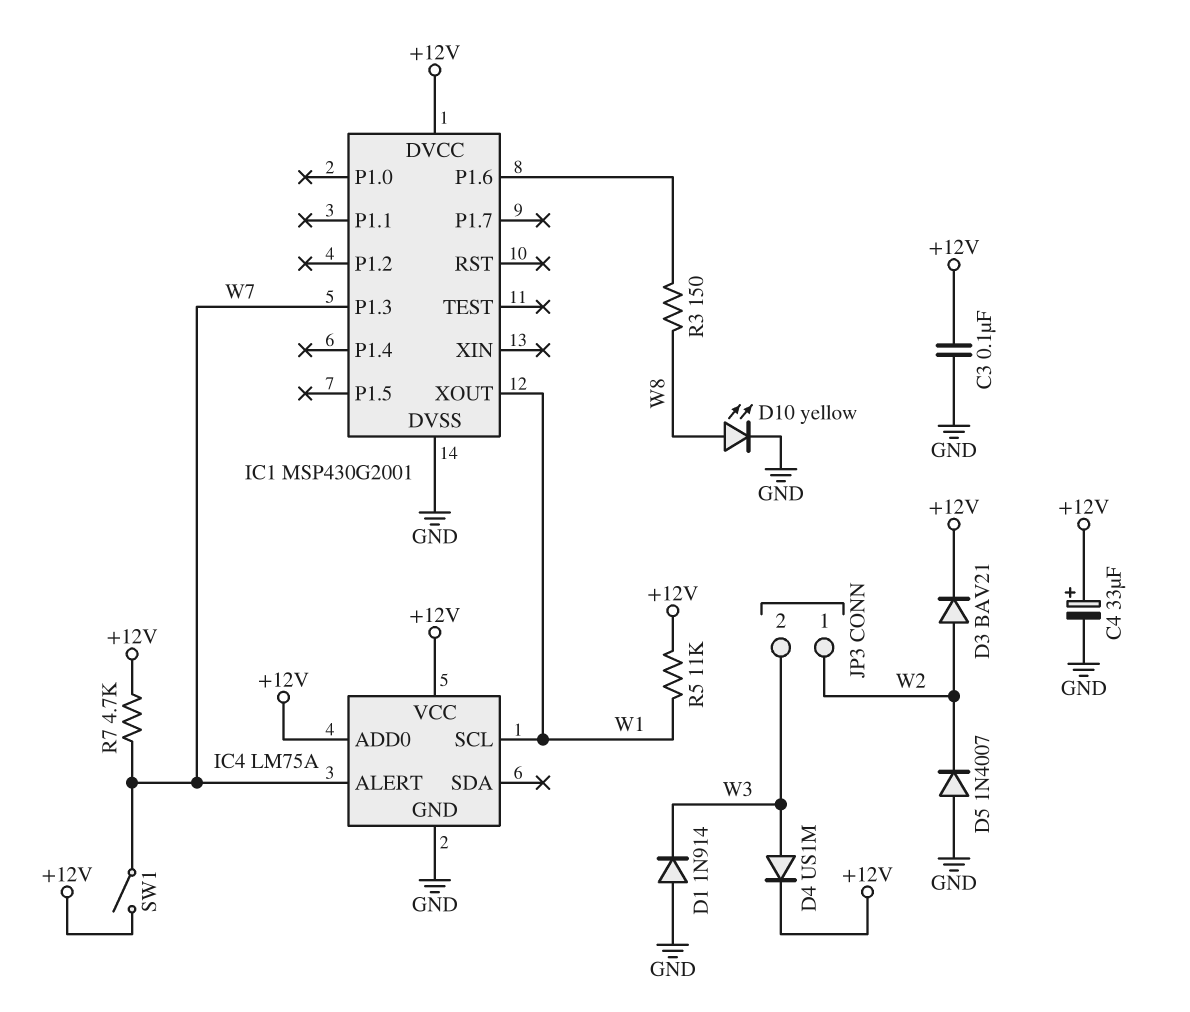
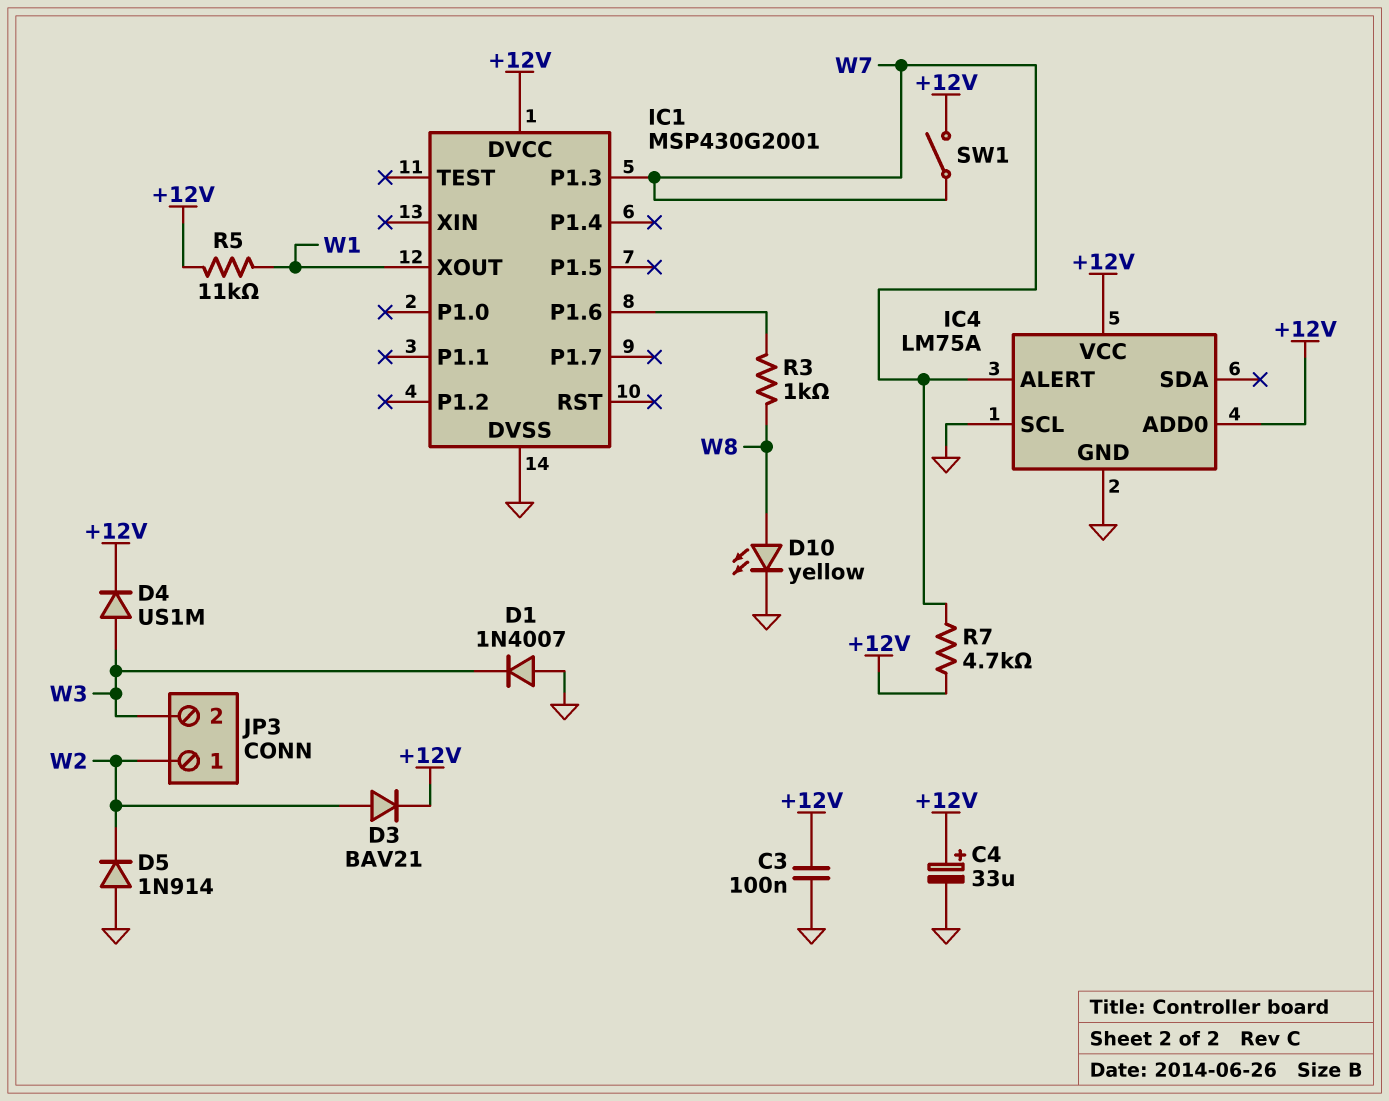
D1: diode 1N914 (A GND, K W3) -> diode 1N4007 (A GND, K W3)
D5: diode 1N4007 (A GND, K W2) -> diode 1N914 (A GND, K W2)
IC4 pin SCL: W1 -> GND
R3: 150 (IC1/P1.6, W8) -> 1k (IC1/P1.6, W8)

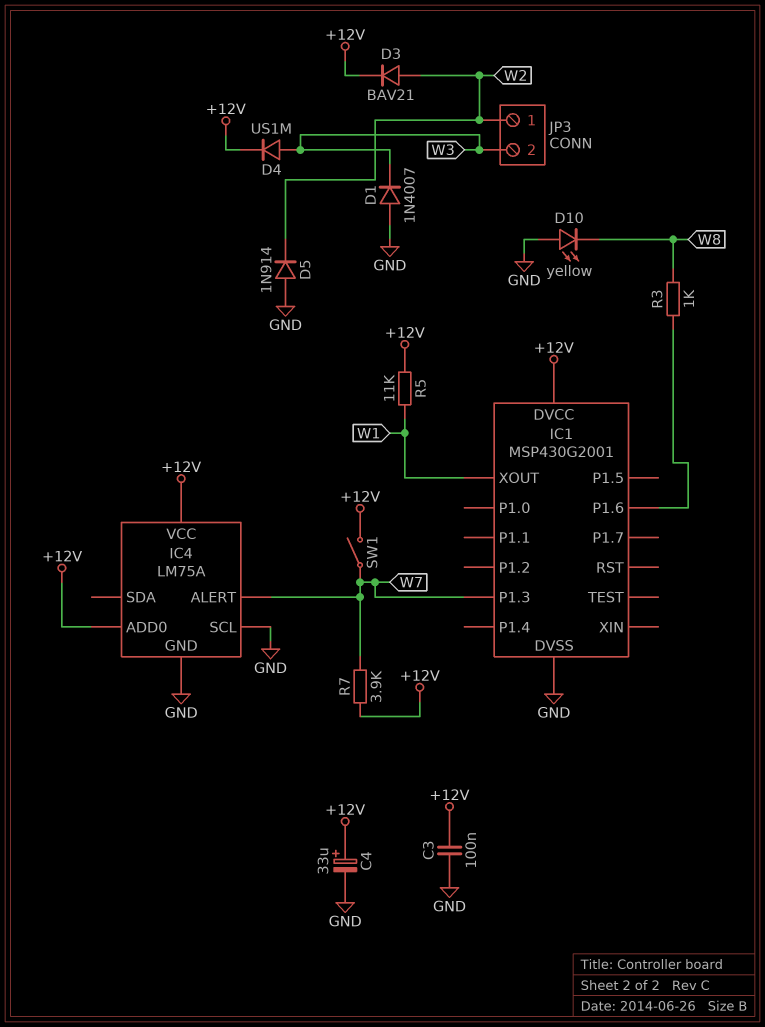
D10: LED yellow (A W8, K GND) -> LED yellow (A GND, K W8)
R7: 4.7k (+12V, W7) -> 3.9k (+12V, W7)

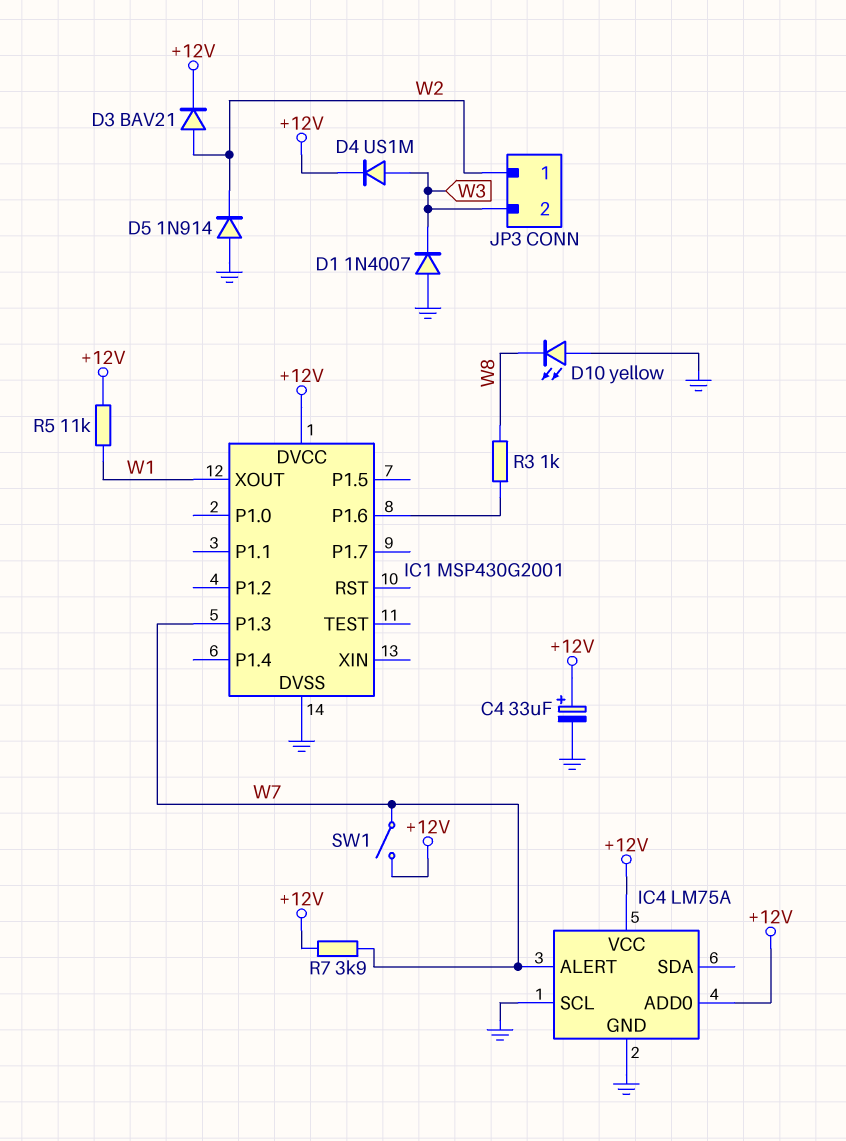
C3: 100nF (+12V, GND) -> none

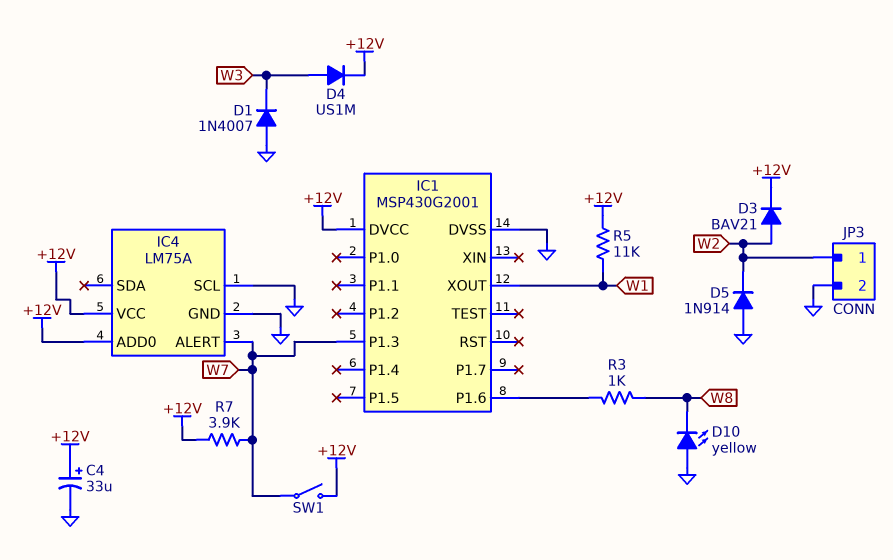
JP3 pin 2: W3 -> GND

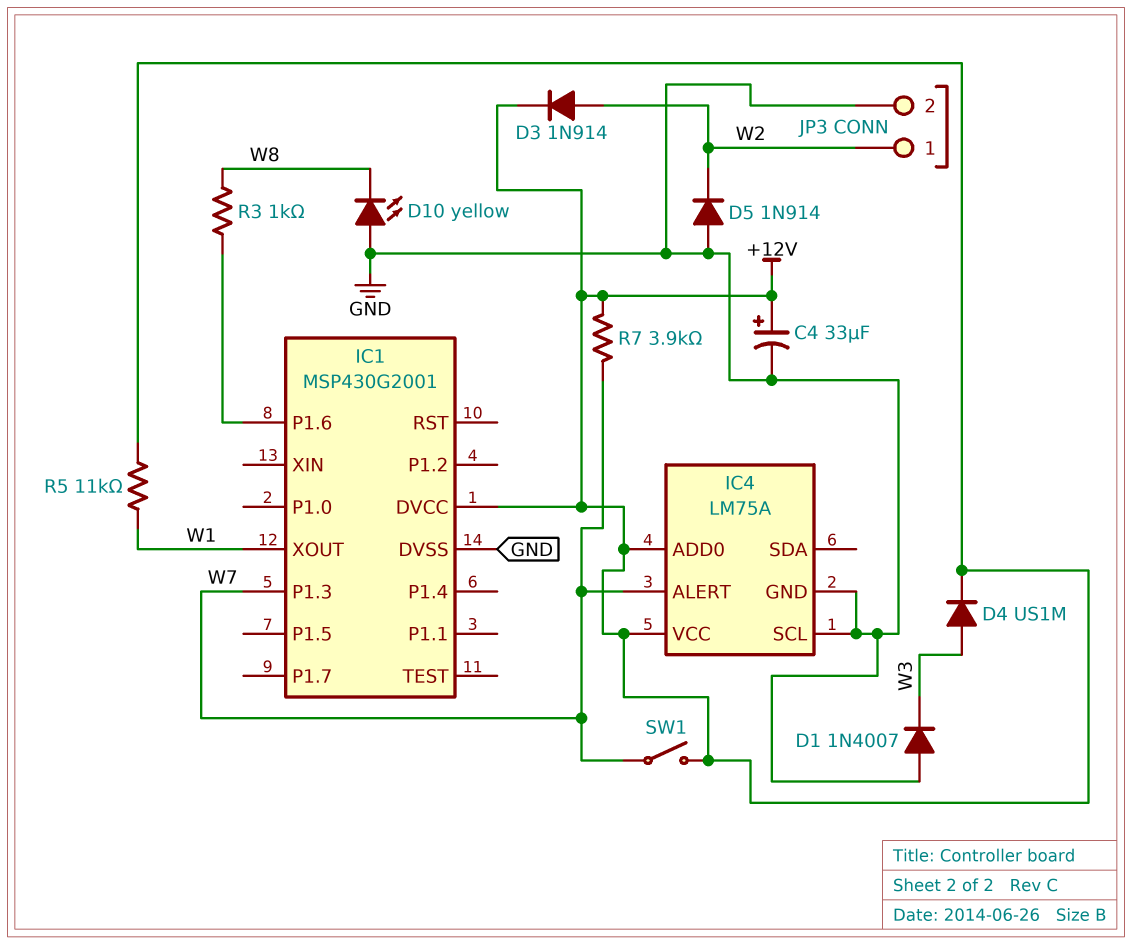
D3: diode BAV21 (A W2, K +12V) -> diode 1N914 (A W2, K +12V)

